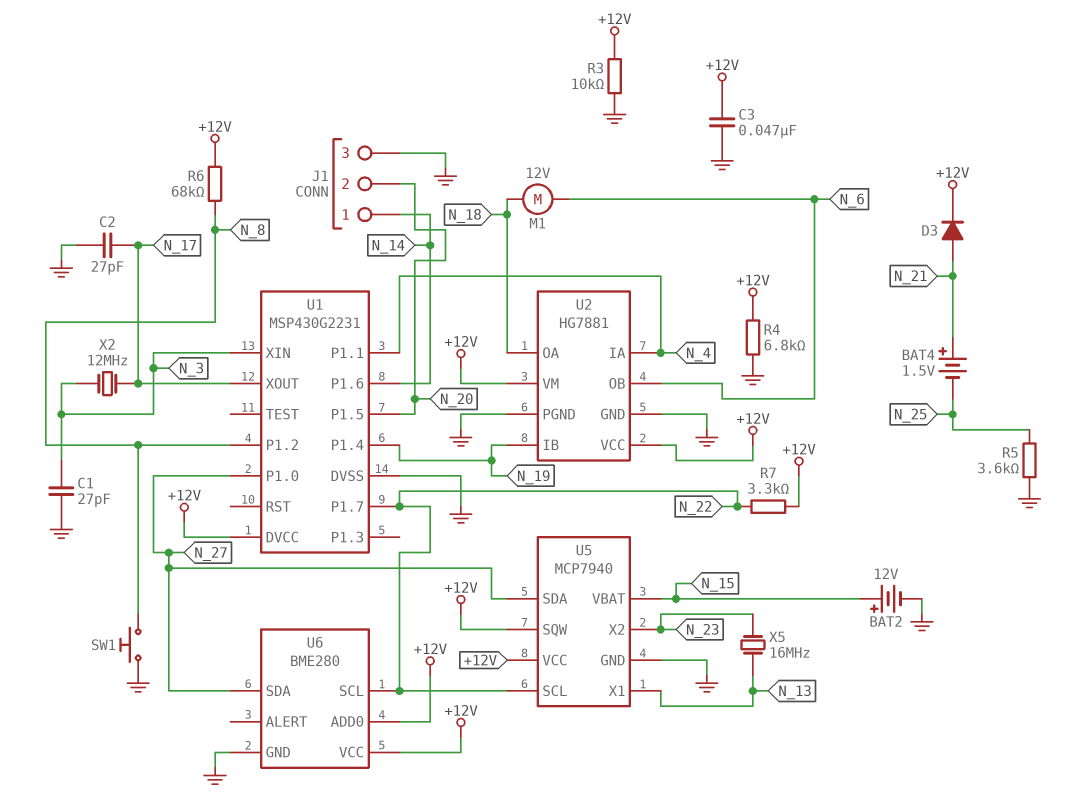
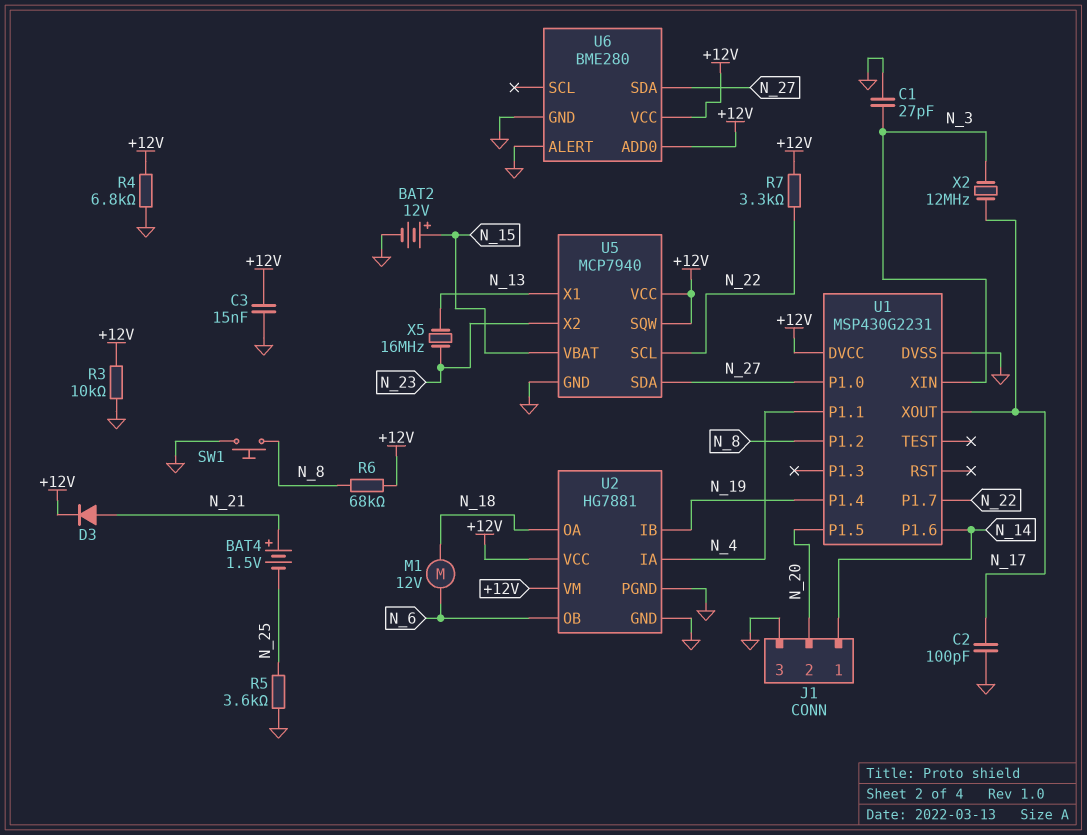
C2: 27pF (GND, N_17) -> 100pF (GND, N_17)
C3: 47nF (+12V, GND) -> 15nF (+12V, GND)
U6 pin ALERT: none -> GND
U6 pin SCL: N_22 -> none

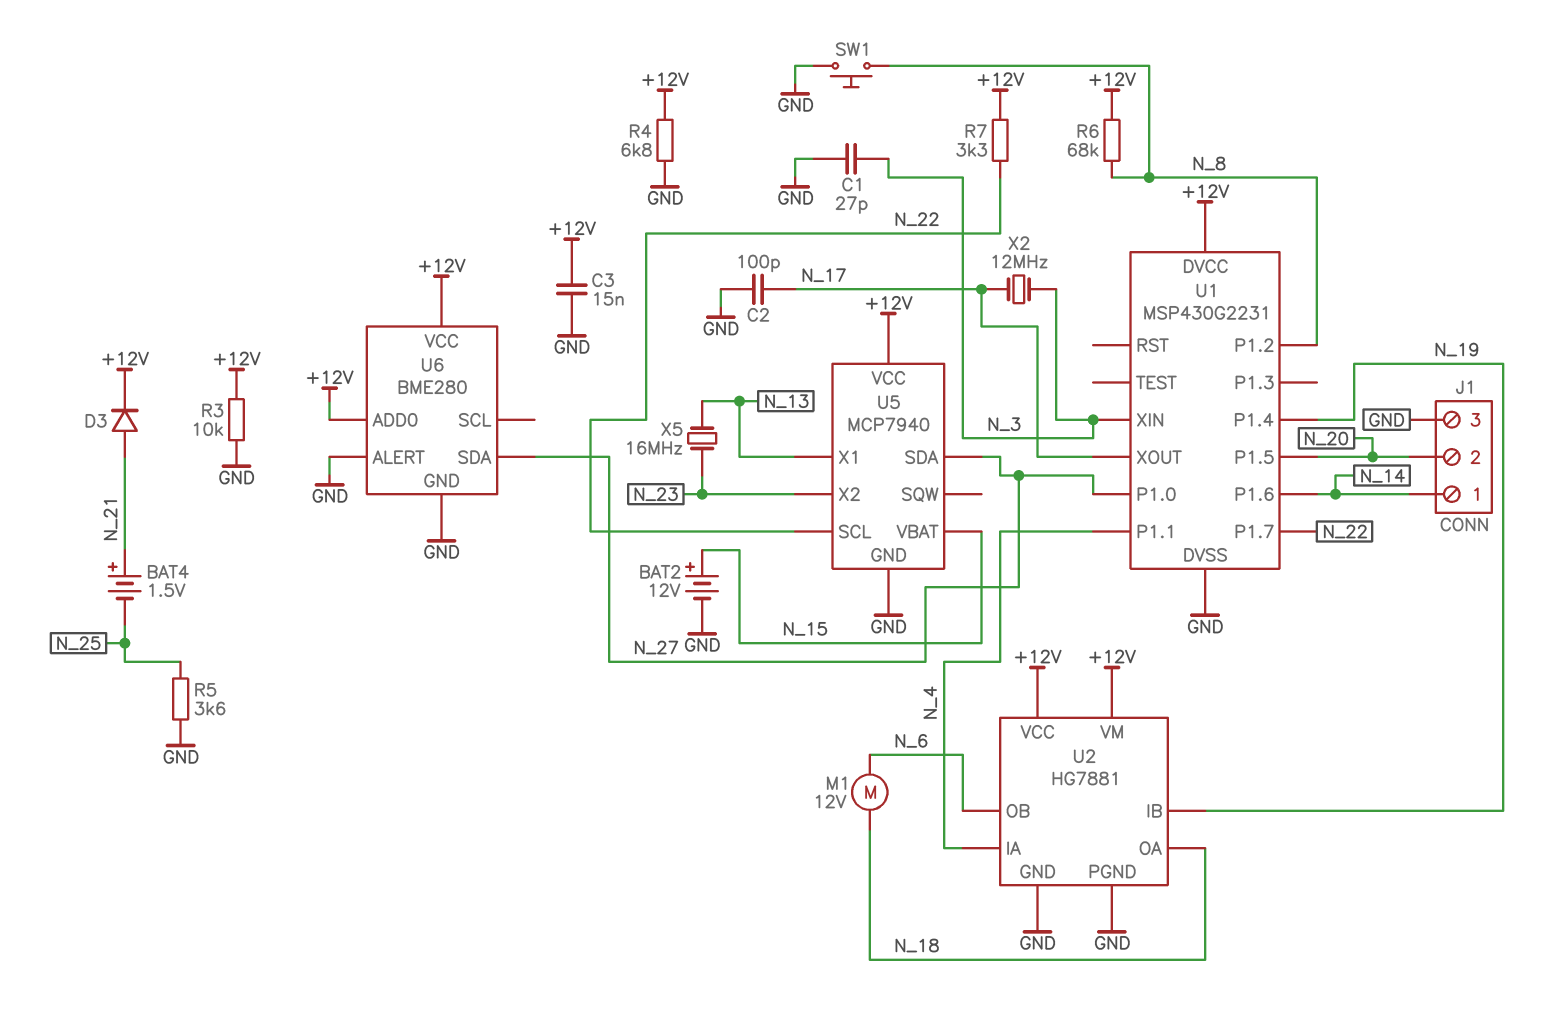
U5 pin SQW: +12V -> none

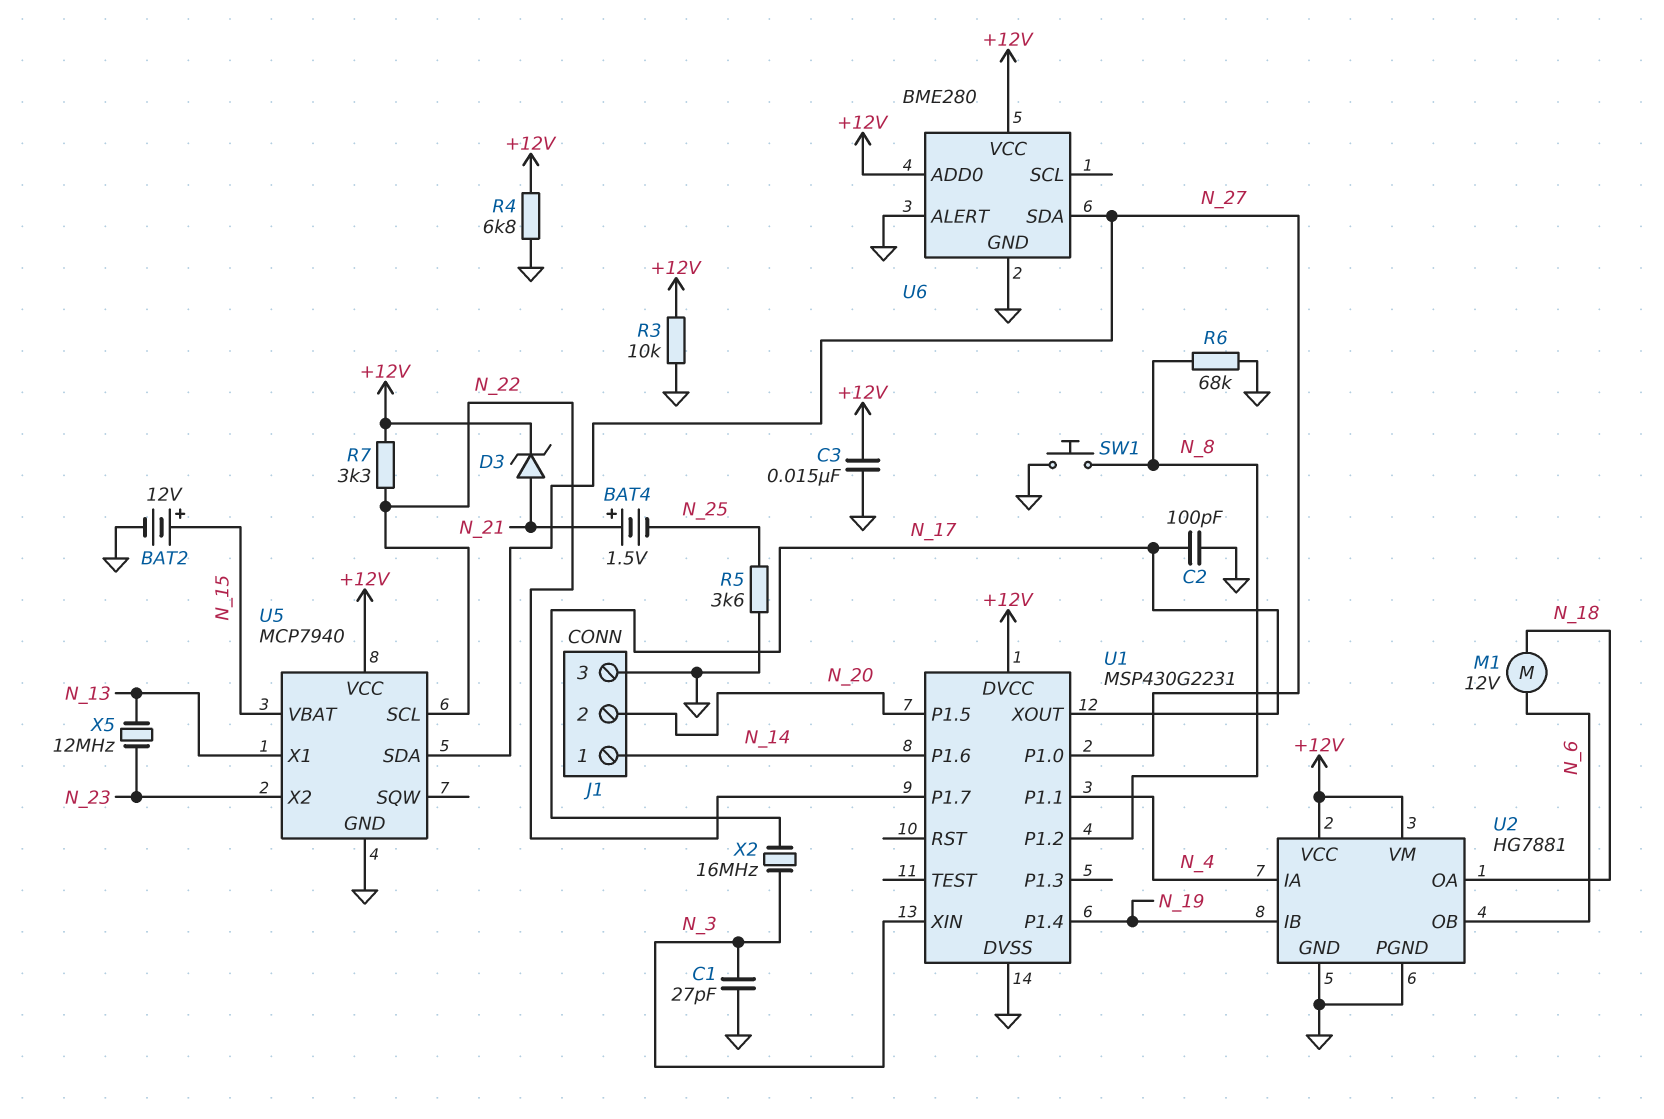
D3: diode (A N_21, K +12V) -> zener (A N_21, K +12V)
R6: 68k (+12V, N_8) -> 68k (GND, N_8)
X2: 12MHz (N_3, N_17) -> 16MHz (N_3, N_17)
X5: 16MHz (N_13, N_23) -> 12MHz (N_13, N_23)

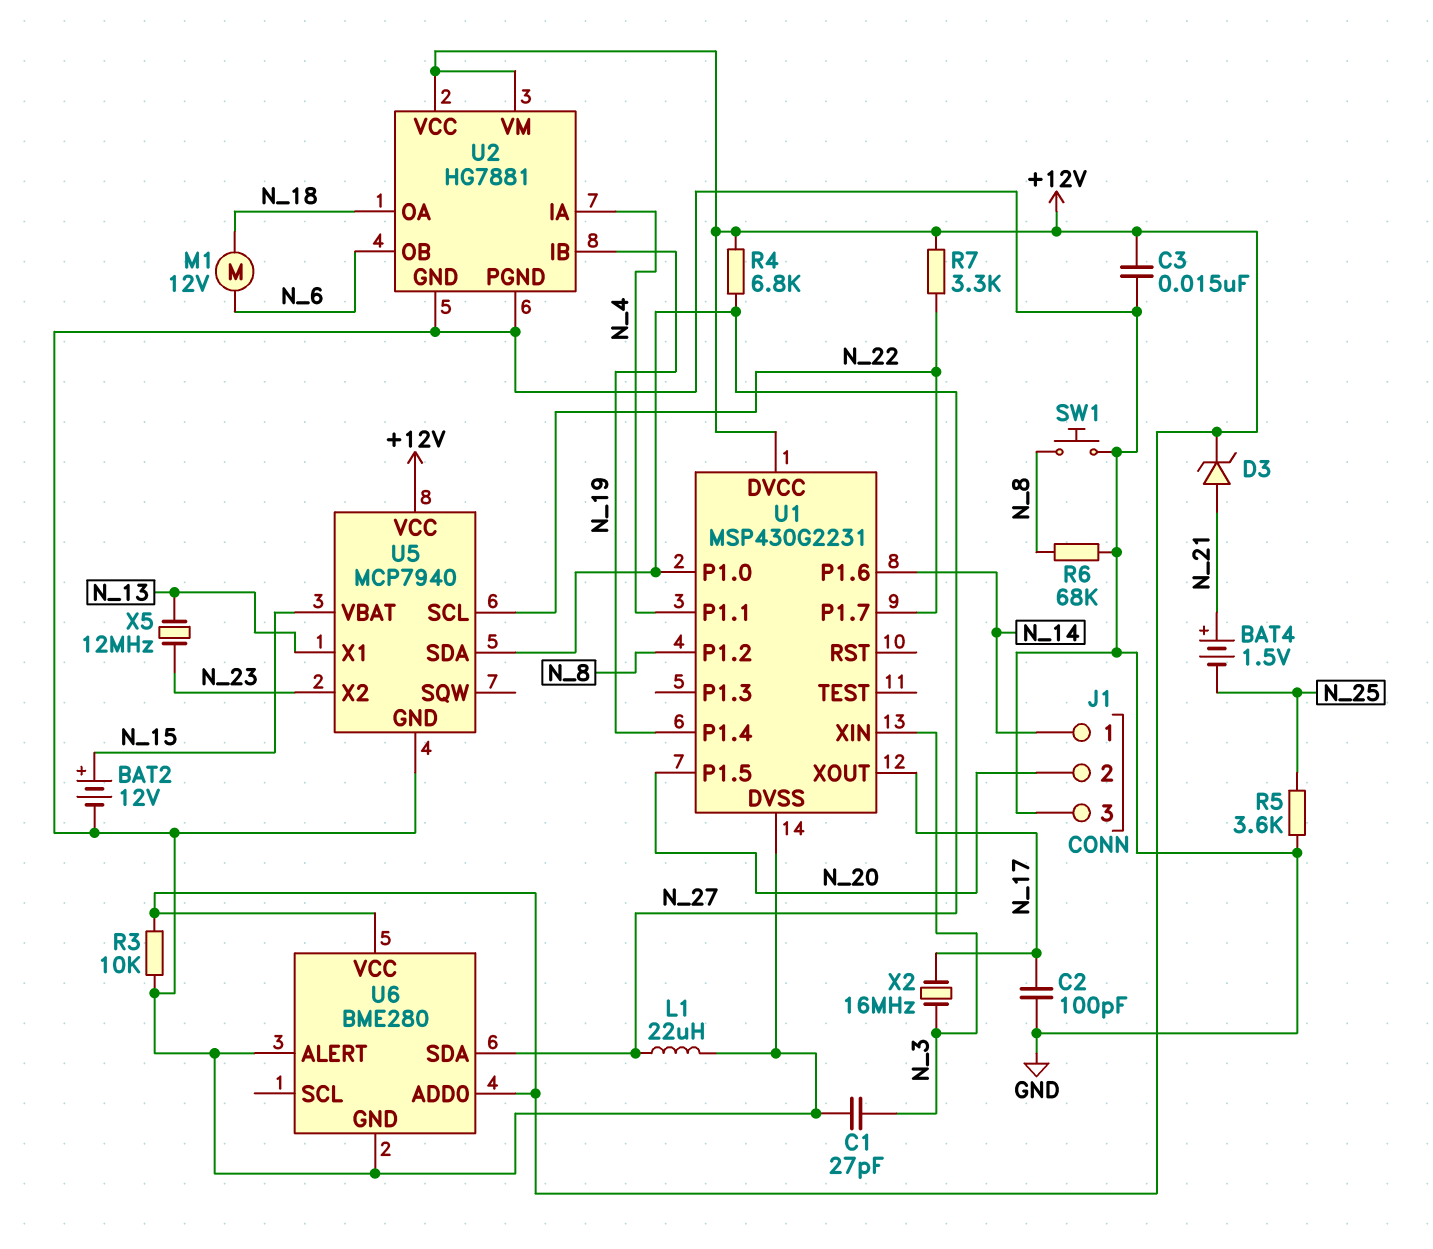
L1: none -> 22uH (GND, N_27)
R4: 6.8k (+12V, GND) -> 6.8k (+12V, N_27)

